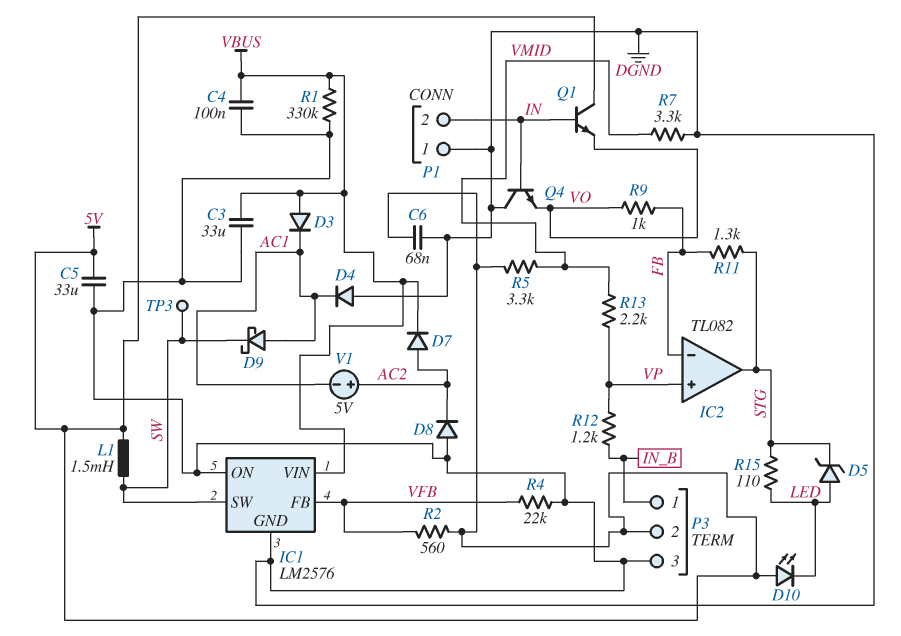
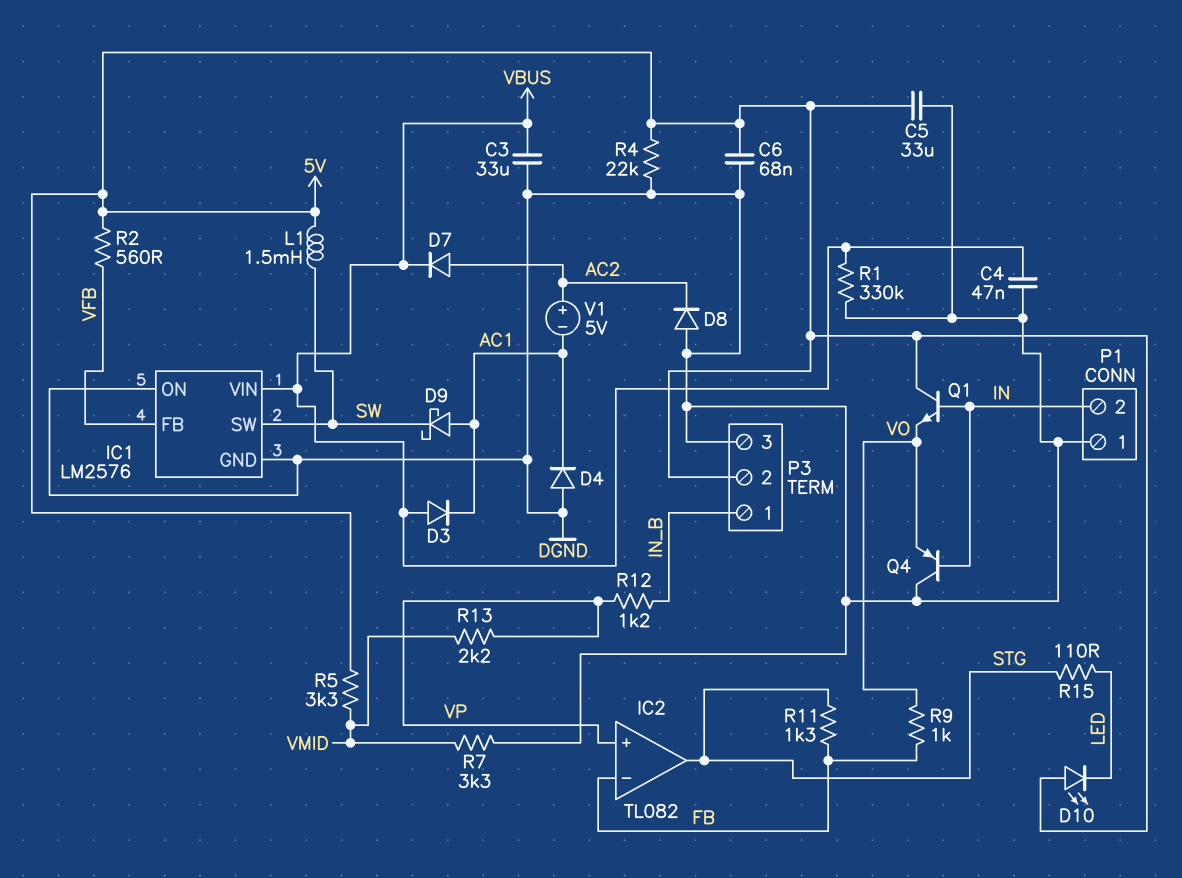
C4: 100nF (DGND, VBUS) -> 47nF (DGND, VBUS)
D5: zener (A LED, K STG) -> none
Q4: NPN (B IN, C DGND, E VO) -> PNP (B IN, C DGND, E VO)
R4: 22k (DGND, VFB) -> 22k (5V, DGND)
TP3: test point (SW) -> none

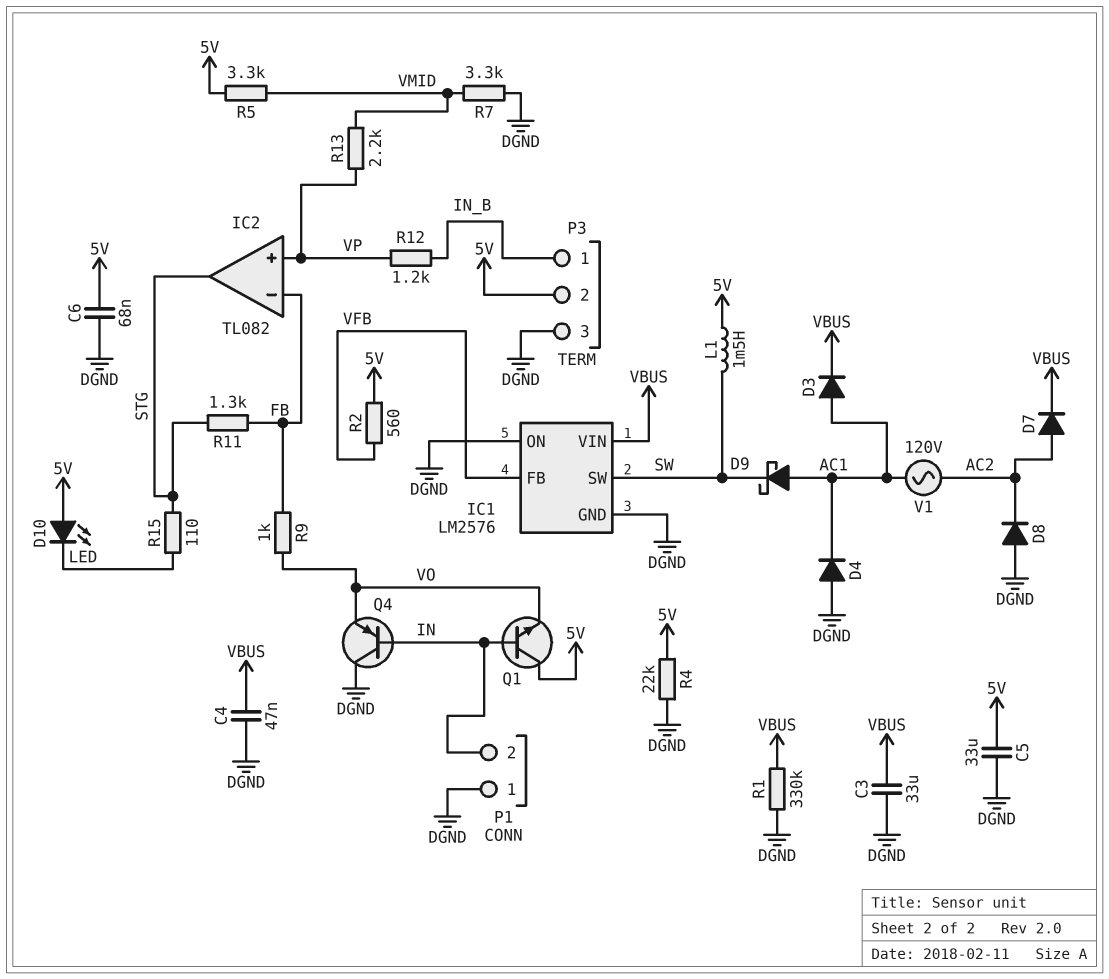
D3: diode (A VBUS, K AC1) -> diode (A AC1, K VBUS)
V1: 5V (plus AC2, minus AC1) -> AC 120V (AC1, AC2)

